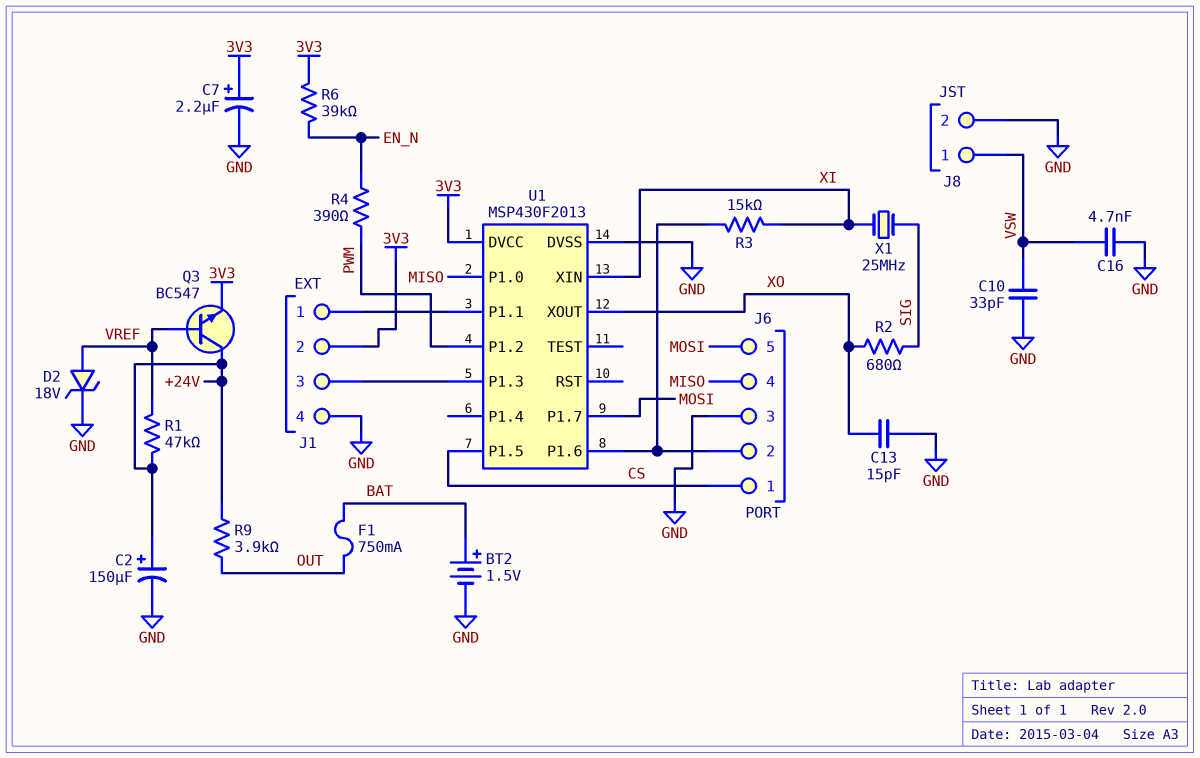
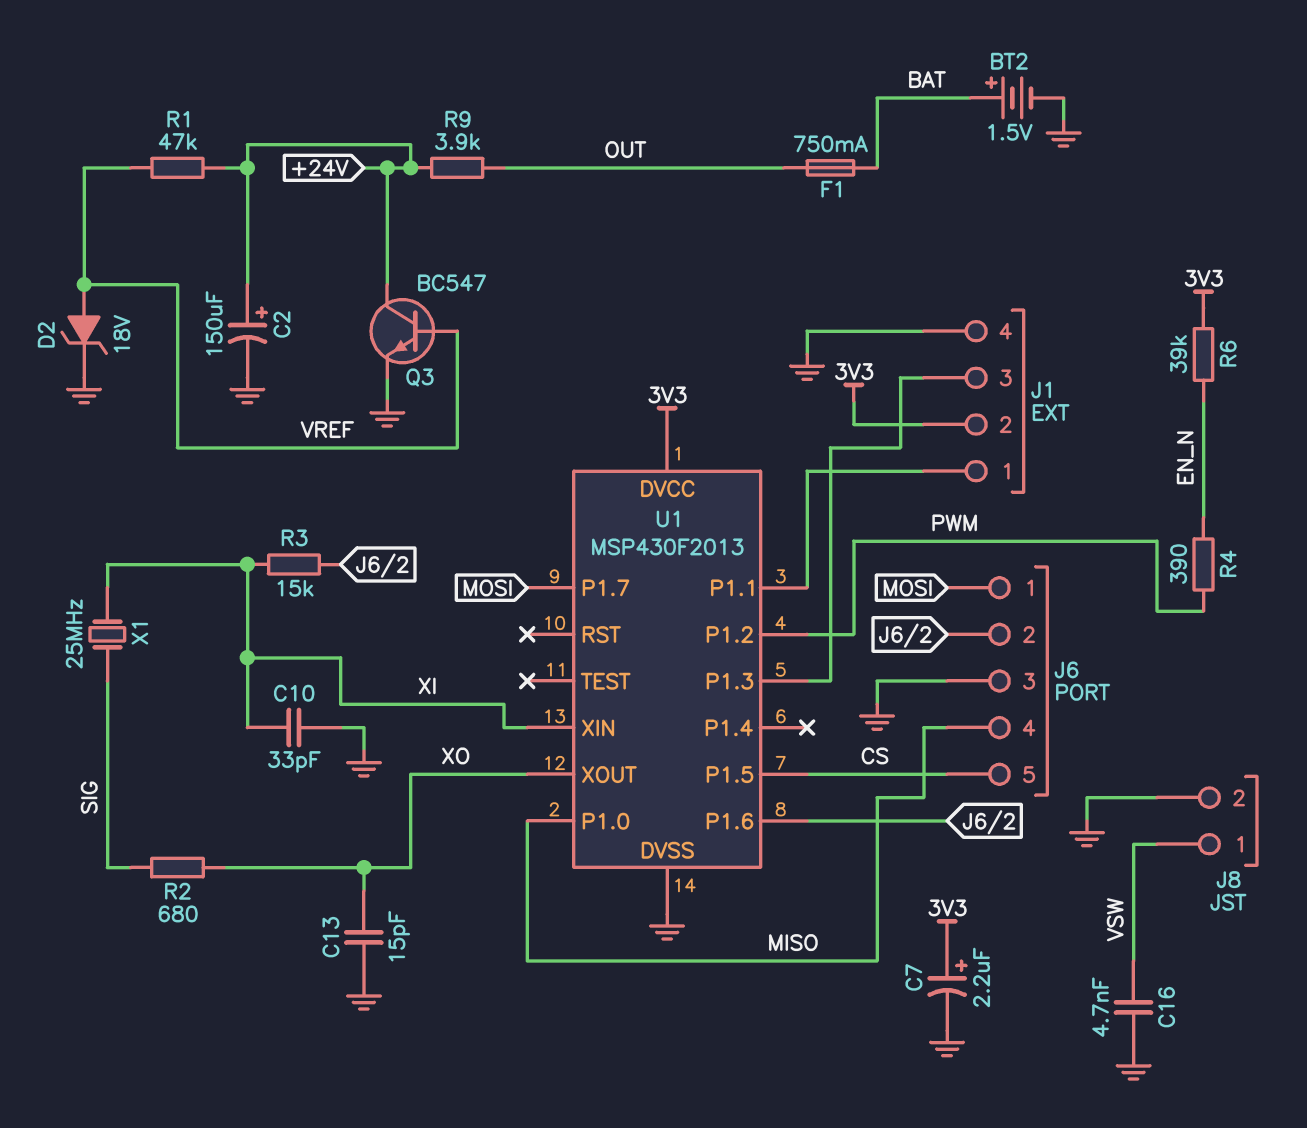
C10: 33pF (GND, VSW) -> 33pF (GND, XI)
J6 pin 1: CS -> MOSI
J6 pin 5: MOSI -> CS
Q3: NPN BC547 (B VREF, C +24V, E 3V3) -> NPN BC547 (B VREF, C +24V, E GND)

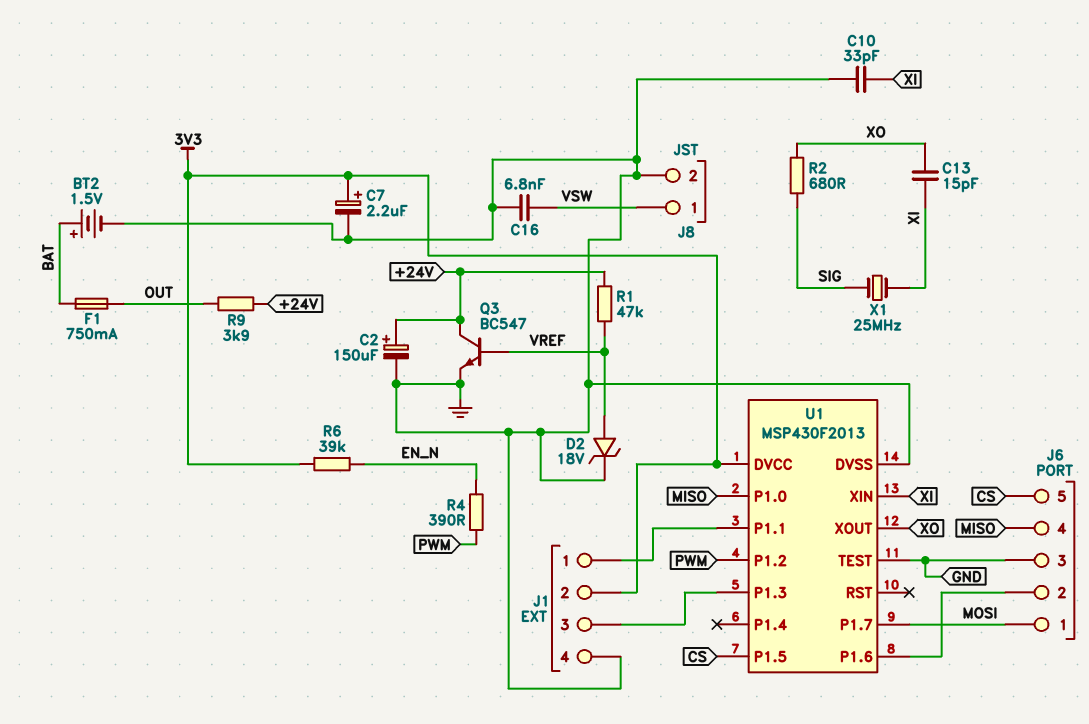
C13: 15pF (GND, XO) -> 15pF (XI, XO)
C16: 4.7nF (GND, VSW) -> 6.8nF (GND, VSW)
R3: 15k (J6/2, XI) -> none
U1 pin TEST: none -> GND

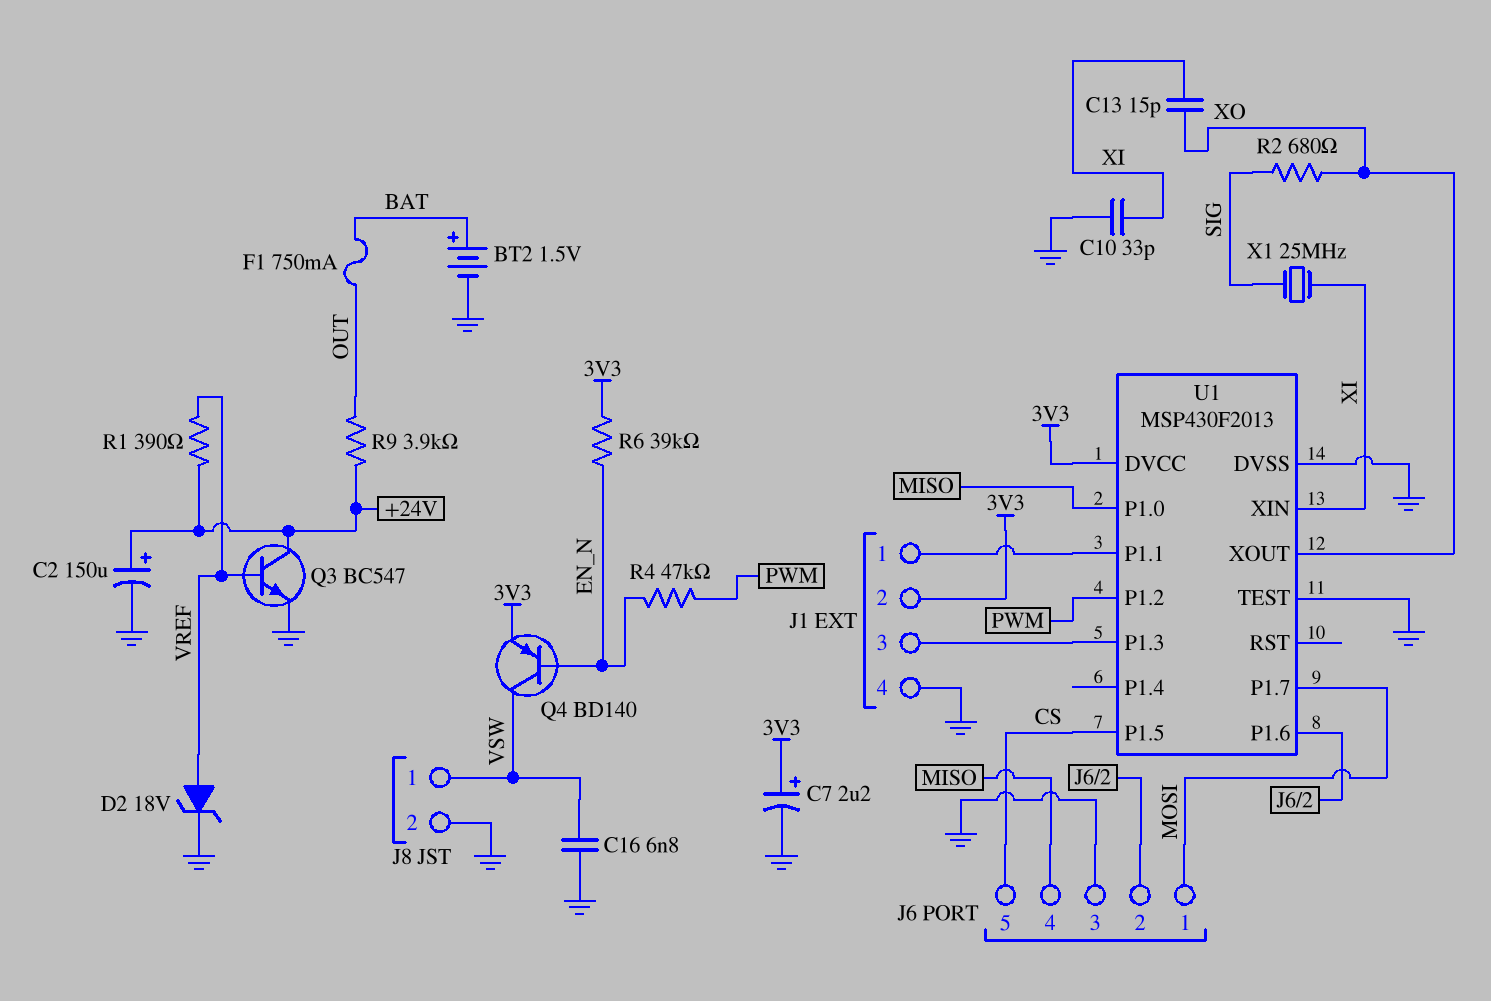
Q4: none -> PNP BD140 (B EN_N, C VSW, E 3V3)
R1: 47k (+24V, VREF) -> 390 (+24V, VREF)
R4: 390 (EN_N, PWM) -> 47k (EN_N, PWM)

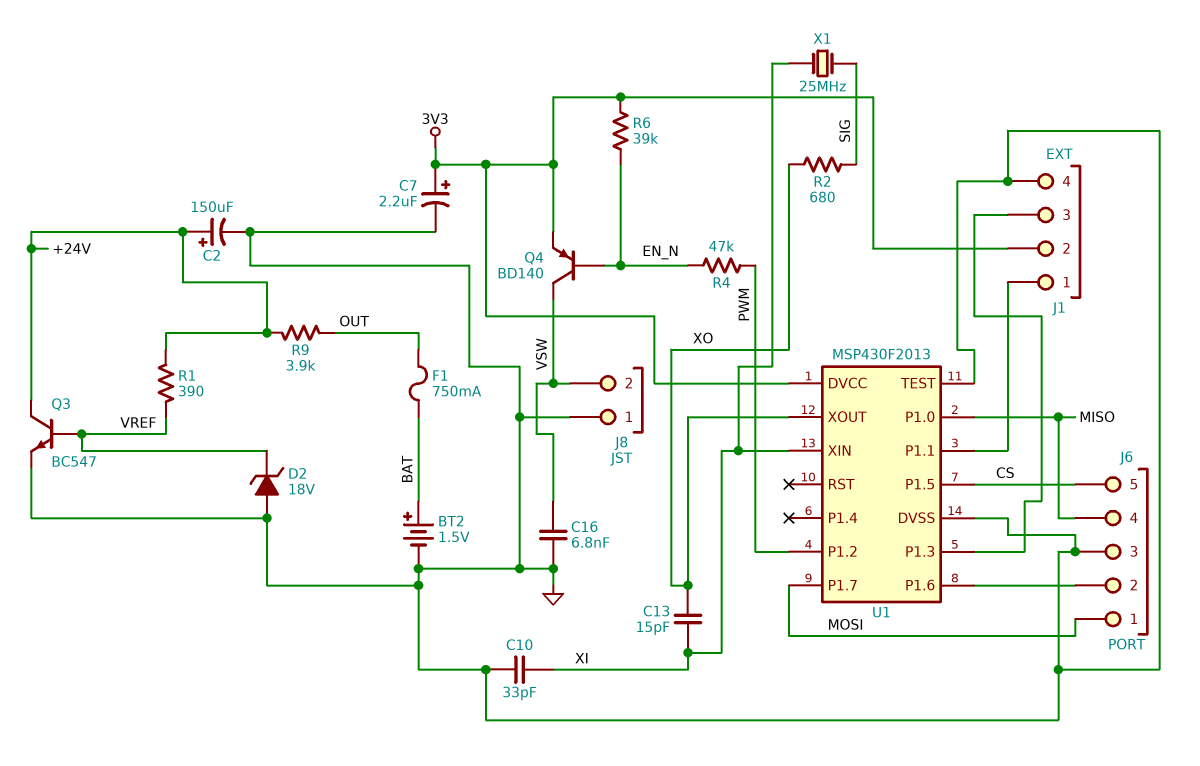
D2: zener 18V (A VREF, K GND) -> zener 18V (A GND, K VREF)
J8 pin 1: VSW -> GND
J8 pin 2: GND -> VSW

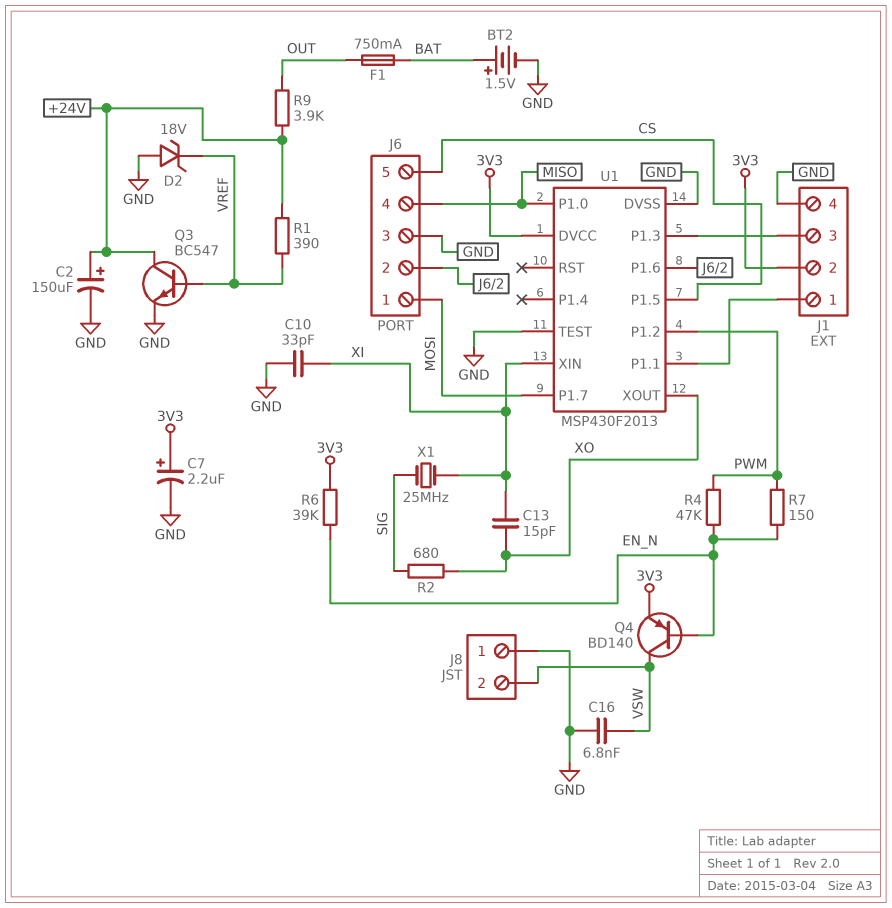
R7: none -> 150 (EN_N, PWM)

